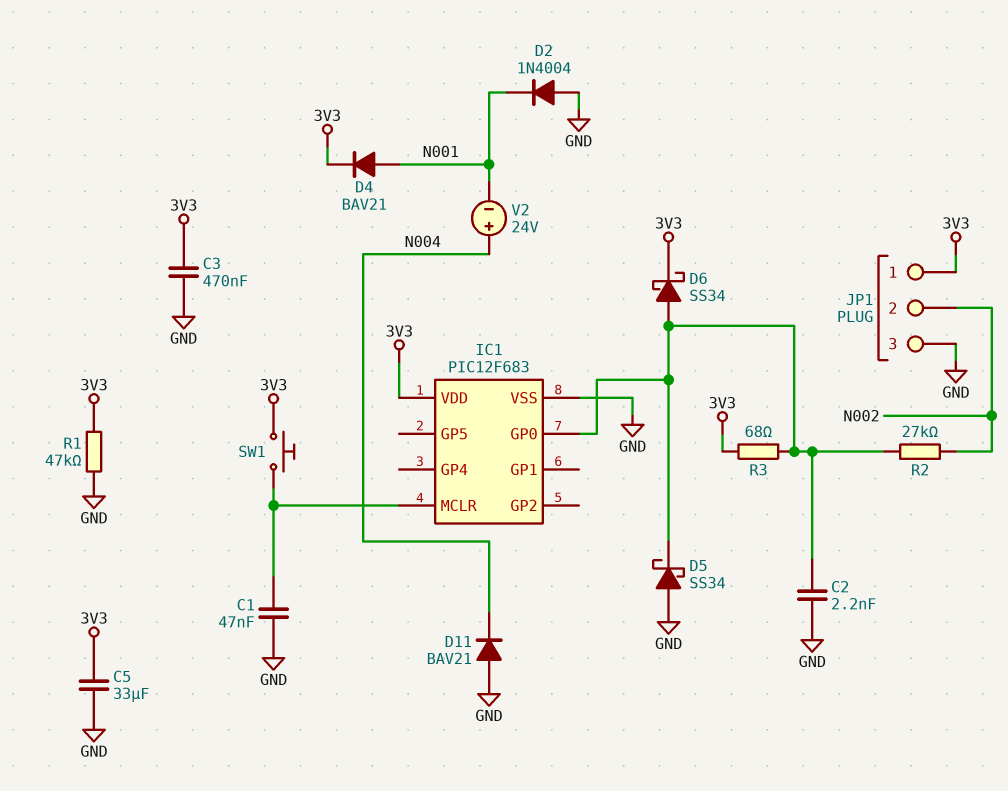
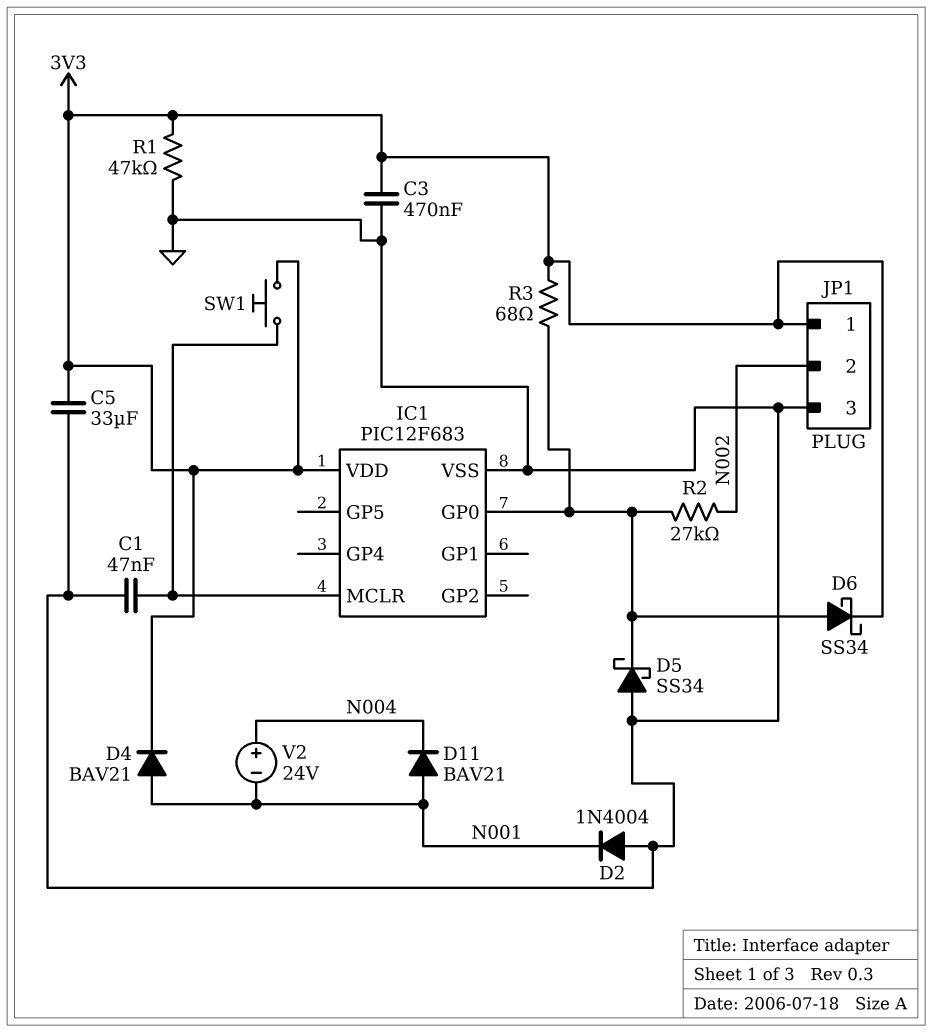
C2: 2.2nF (GND, IC1/GP0) -> none
D11: diode BAV21 (A GND, K N004) -> diode BAV21 (A N001, K N004)

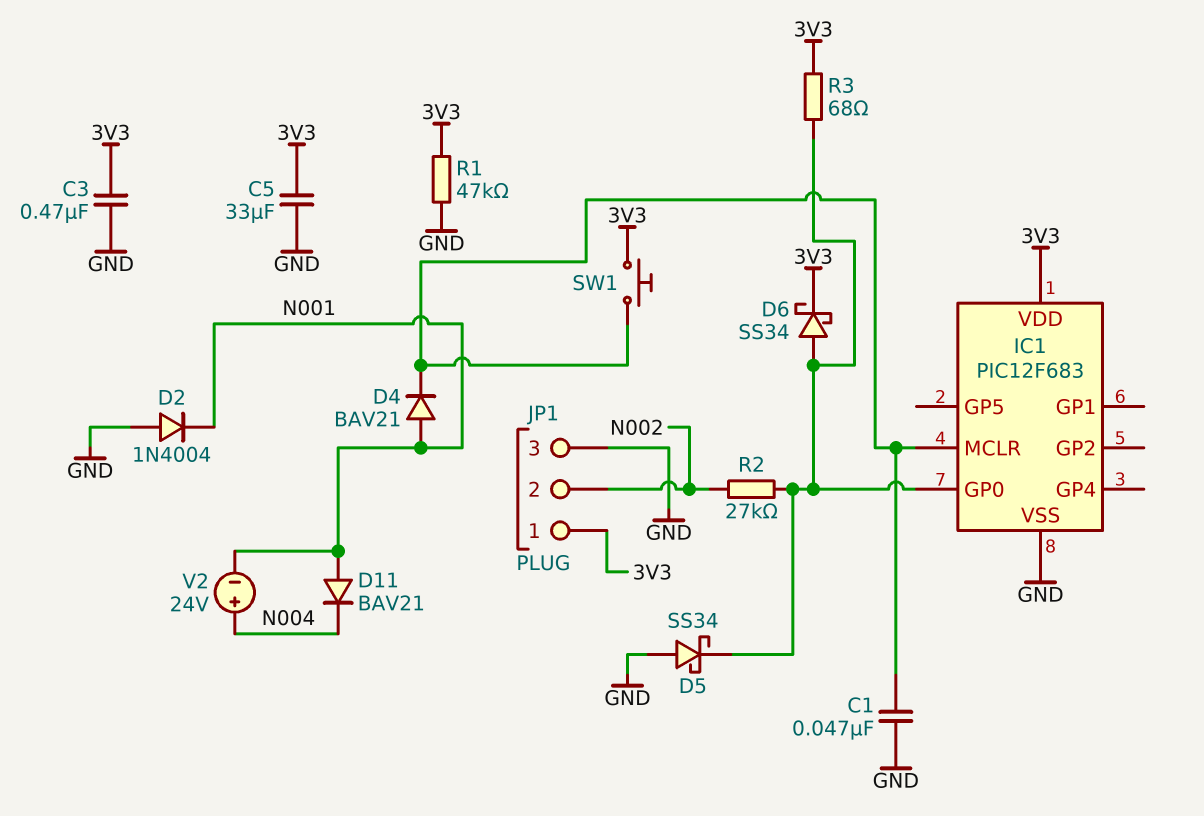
D4: diode BAV21 (A N001, K 3V3) -> diode BAV21 (A N001, K IC1/MCLR)

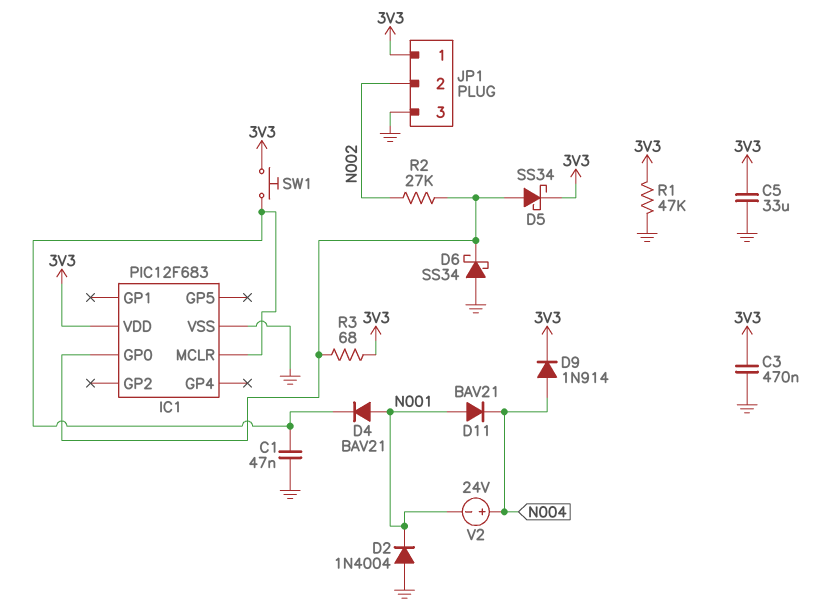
D5: schottky SS34 (A GND, K IC1/GP0) -> schottky SS34 (A IC1/GP0, K 3V3)
D6: schottky SS34 (A IC1/GP0, K 3V3) -> schottky SS34 (A GND, K IC1/GP0)
D9: none -> diode 1N914 (A N004, K 3V3)

